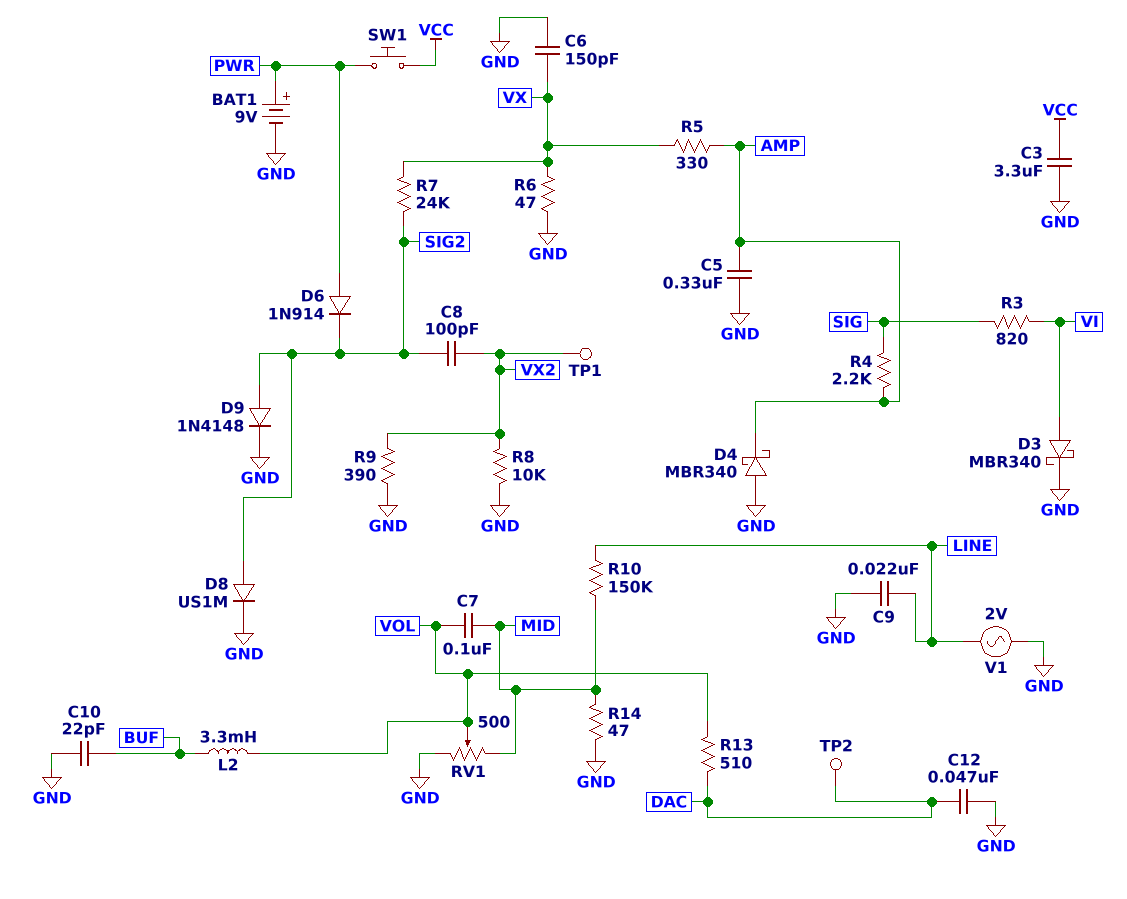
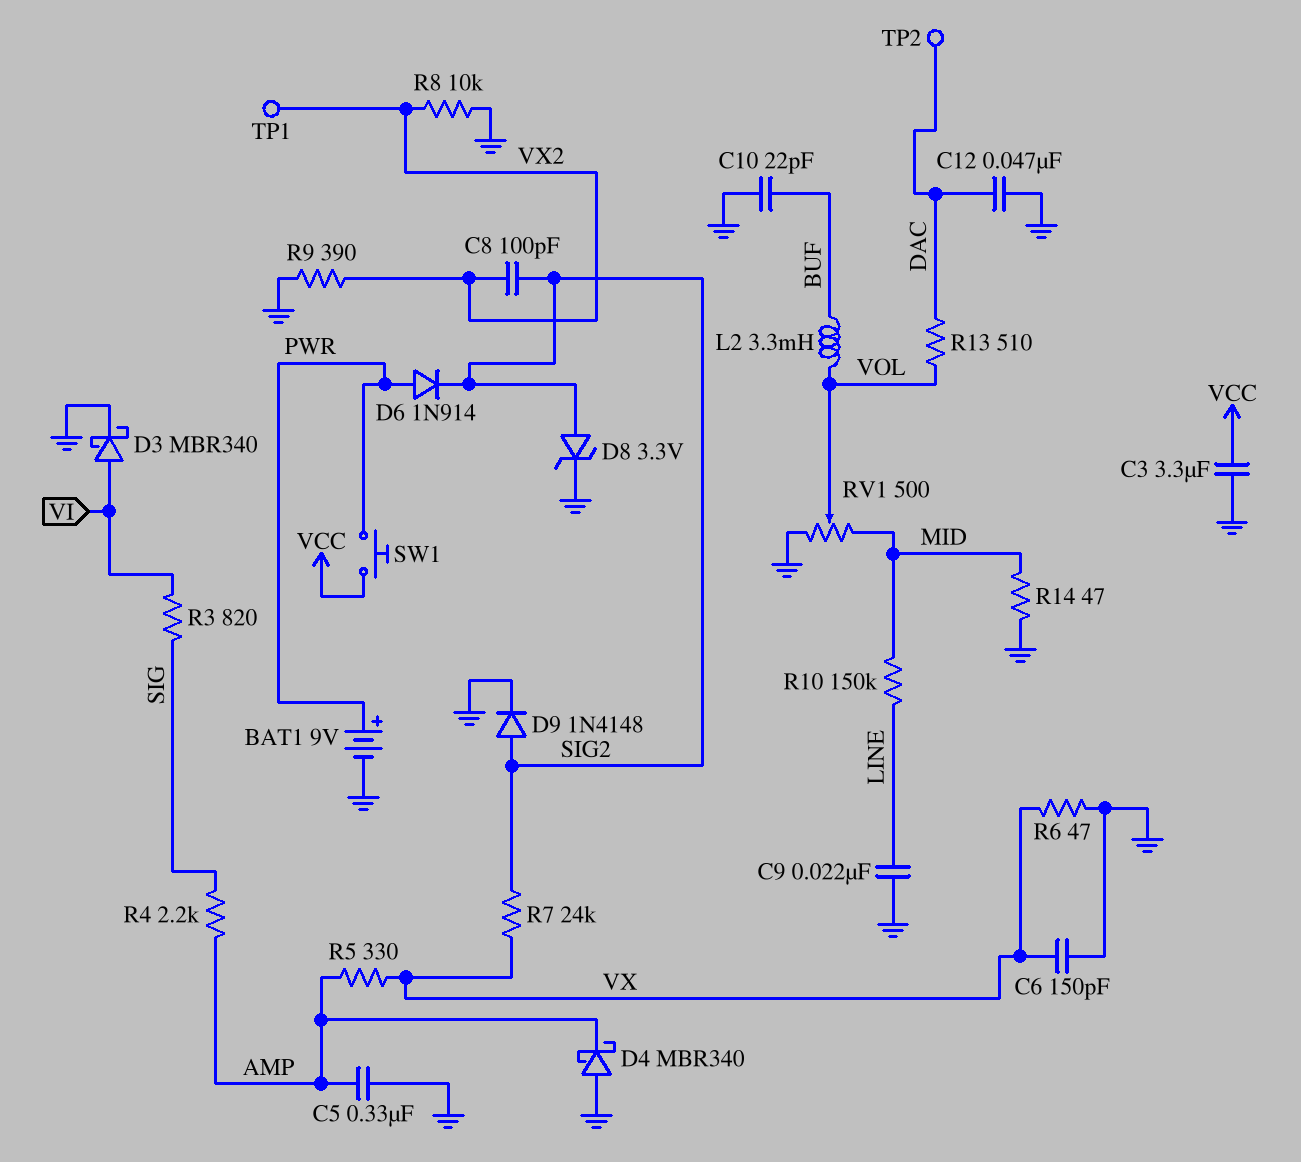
C7: 100nF (MID, VOL) -> none
D8: diode US1M (A SIG2, K GND) -> zener 3.3V (A SIG2, K GND)
V1: AC 2V (GND, LINE) -> none

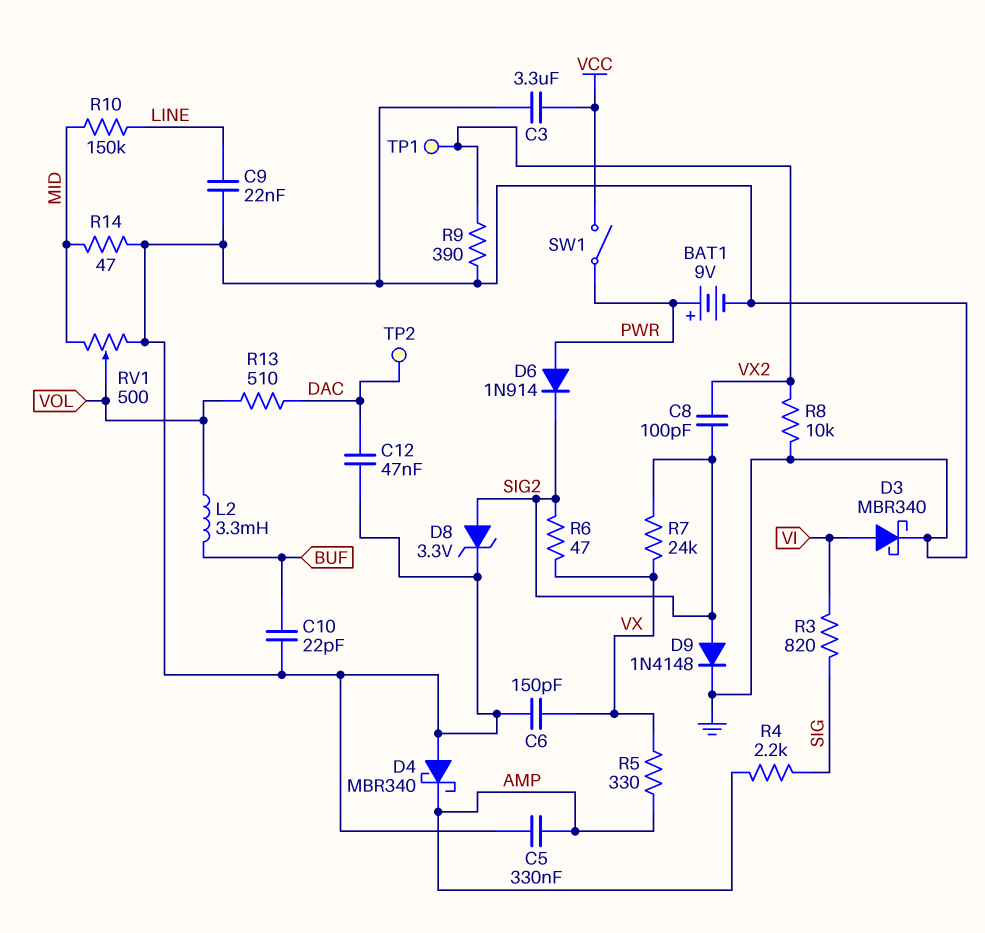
R6: 47 (GND, VX) -> 47 (SIG2, VX)
SW1: button (PWR, VCC) -> switch (PWR, VCC)

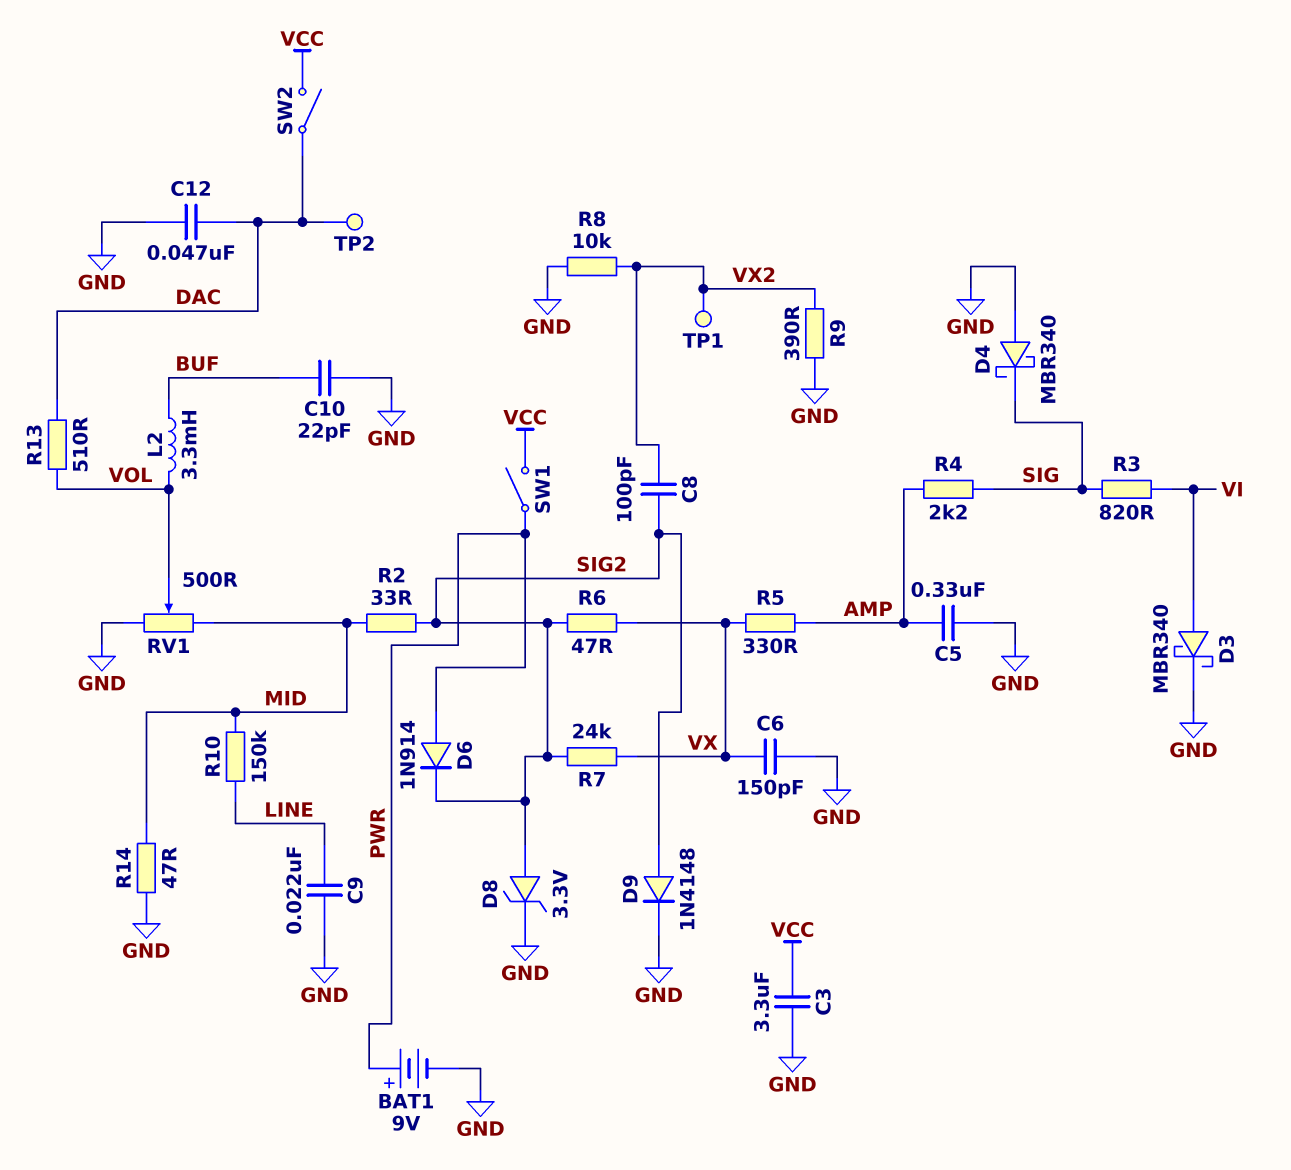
D4: schottky MBR340 (A GND, K AMP) -> schottky MBR340 (A GND, K SIG)
R2: none -> 33 (MID, SIG2)
SW2: none -> switch (DAC, VCC)

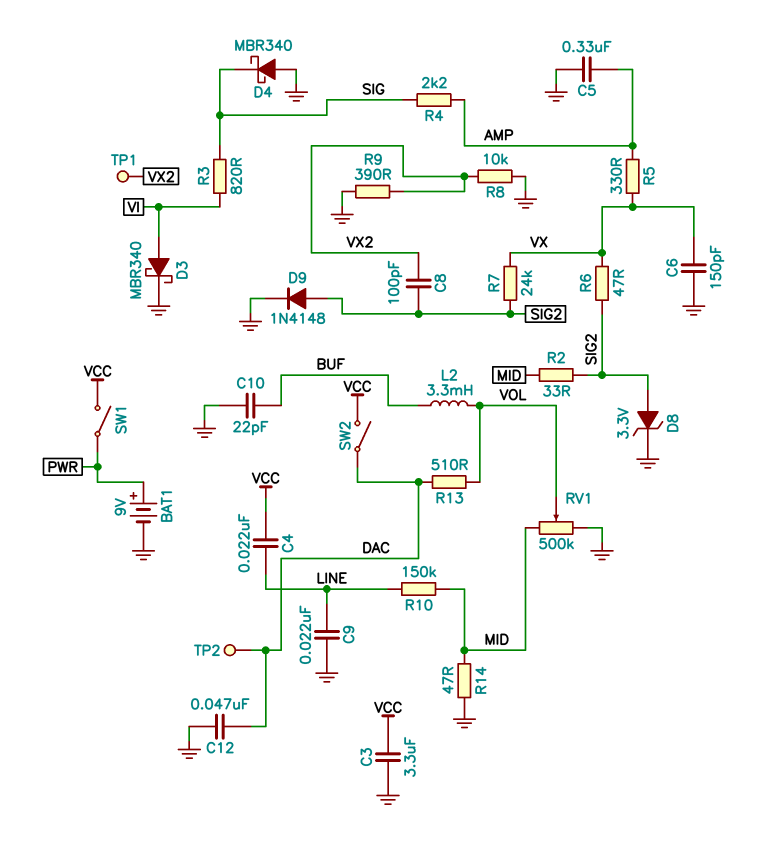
C4: none -> 22nF (LINE, VCC)
D6: diode 1N914 (A PWR, K SIG2) -> none
RV1: 500 (GND, MID, wiper VOL) -> 500k (GND, MID, wiper VOL)

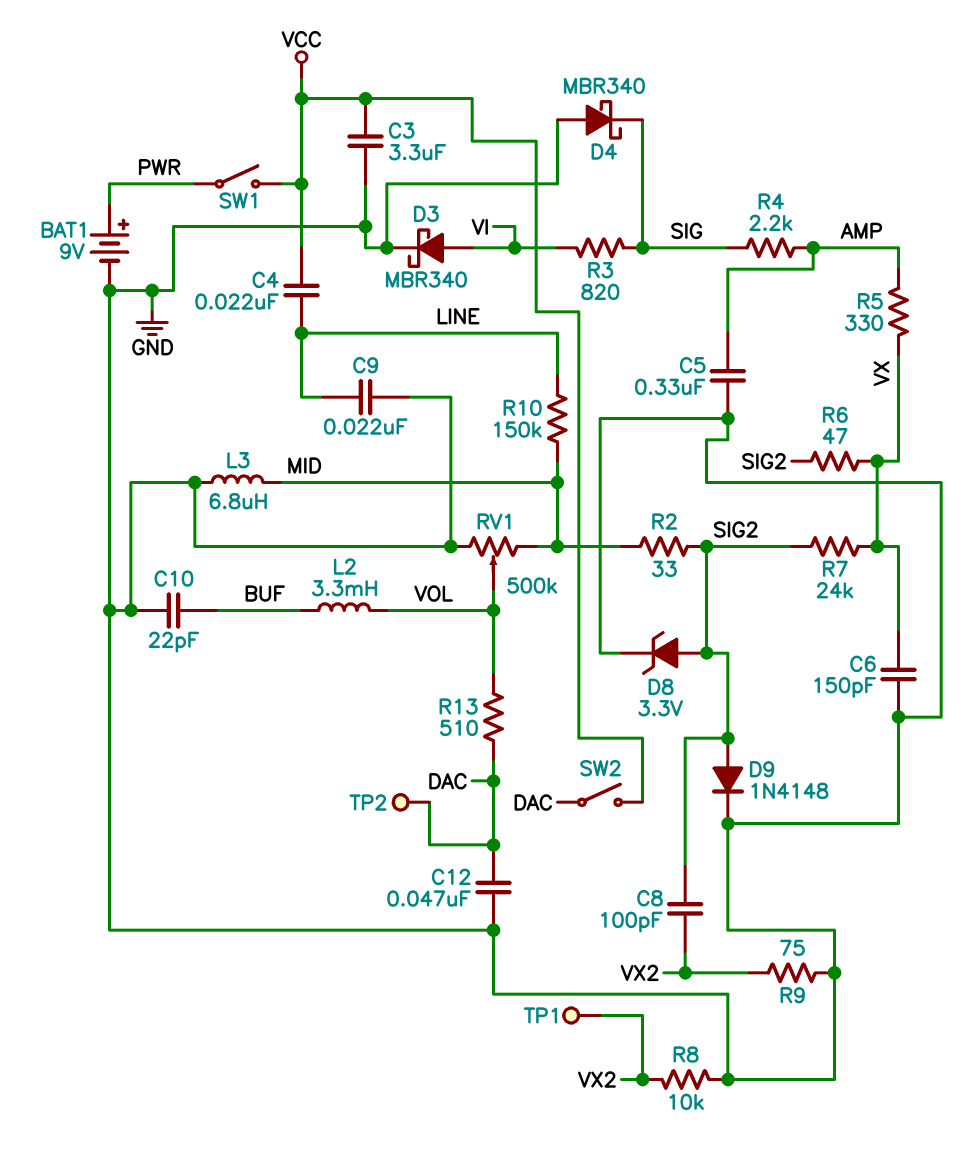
L3: none -> 6.8uH (GND, MID)
R9: 390 (GND, VX2) -> 75 (GND, VX2)
R14: 47 (GND, MID) -> none

